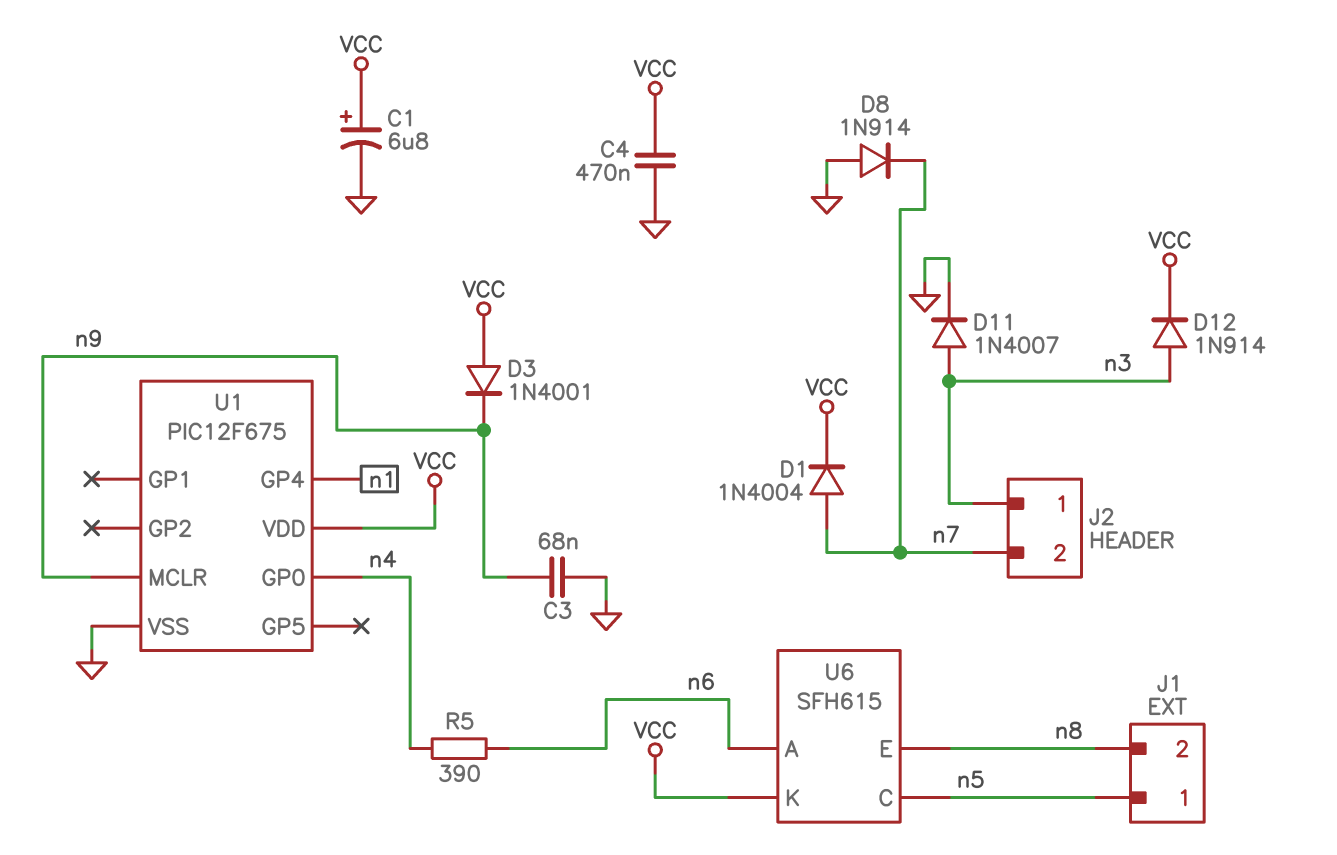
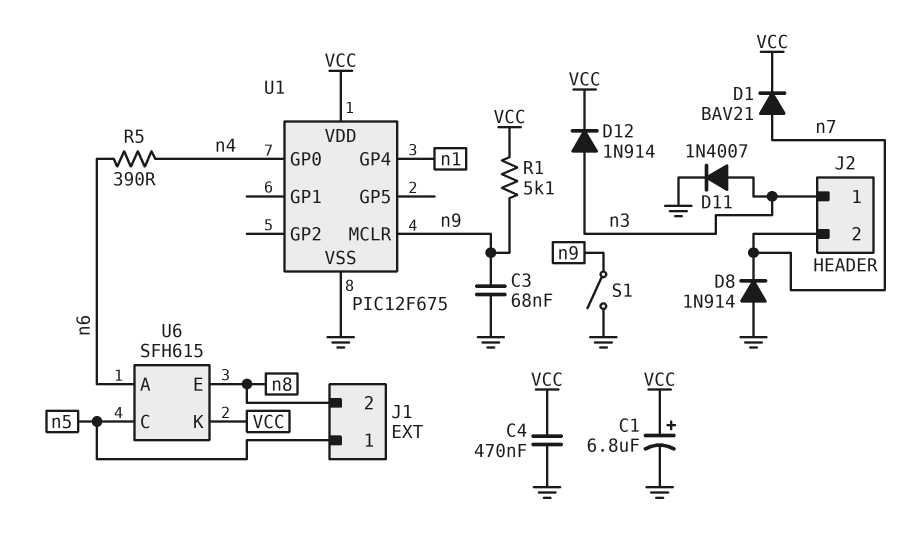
D1: diode 1N4004 (A n7, K VCC) -> diode BAV21 (A n7, K VCC)
D3: diode 1N4001 (A VCC, K n9) -> none
R1: none -> 5.1k (VCC, n9)
S1: none -> switch (GND, n9)

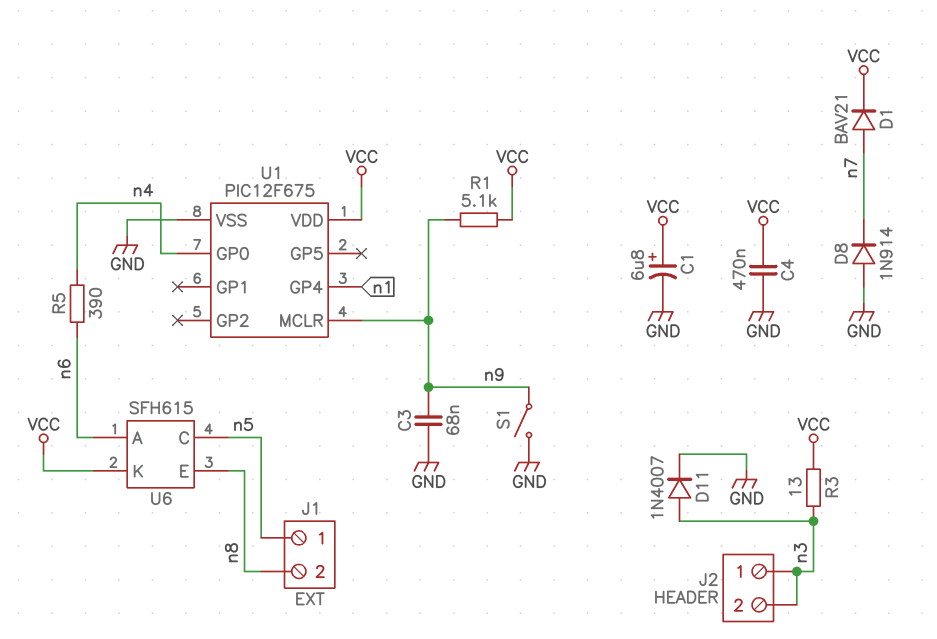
D12: diode 1N914 (A n3, K VCC) -> none
J2 pin 2: n7 -> n3
R3: none -> 13 (VCC, n3)

